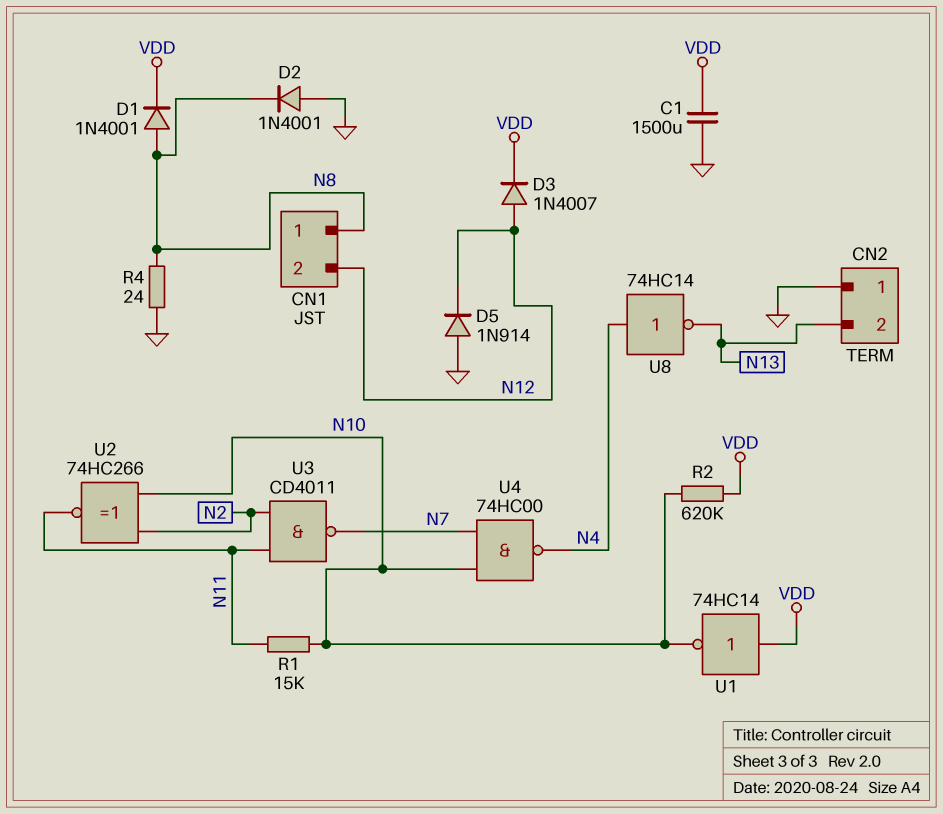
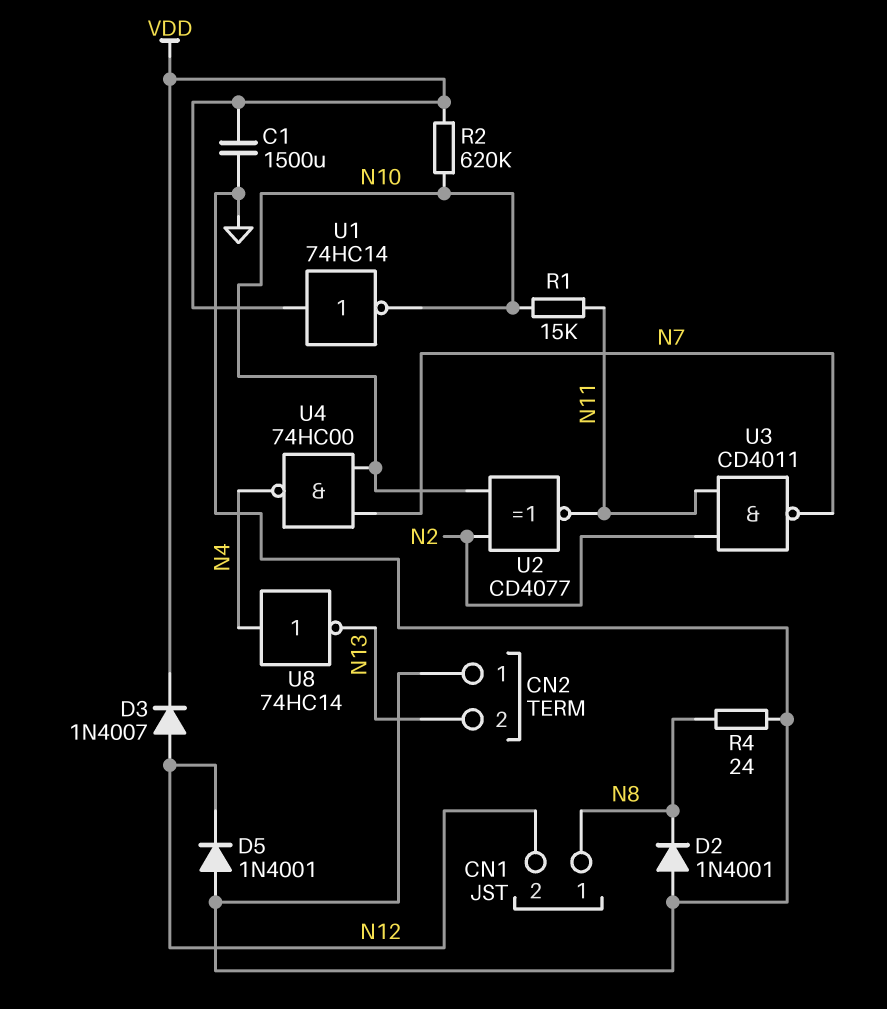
D1: diode 1N4001 (A N8, K VDD) -> none
D5: diode 1N914 (A GND, K N12) -> diode 1N4001 (A GND, K N12)
U2: XNOR 74HC266 (in N2, in N10, out N11) -> XNOR CD4077 (in N2, in N10, out N11)

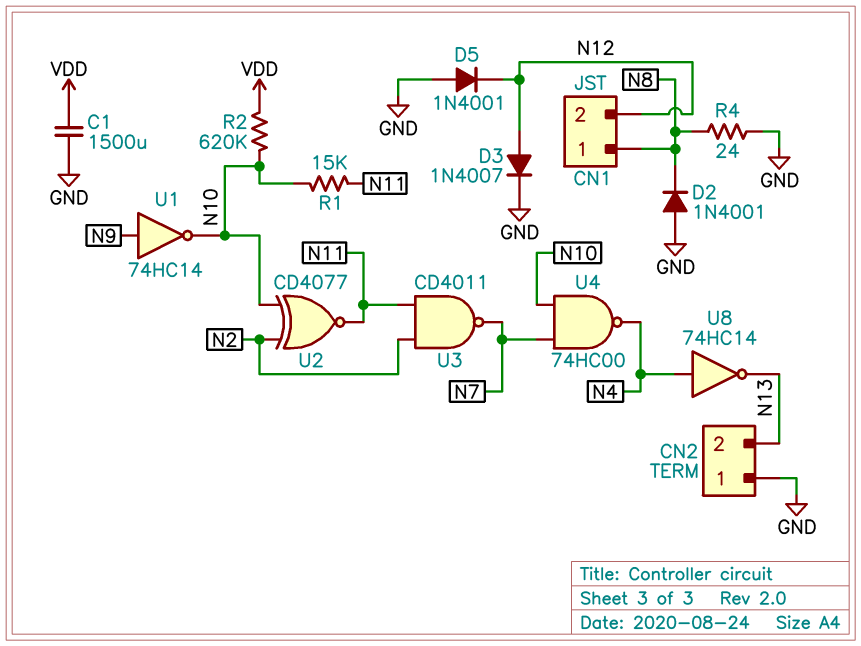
D3: diode 1N4007 (A N12, K VDD) -> diode 1N4007 (A N12, K GND)
U1: NOT 74HC14 (in VDD, out N10) -> NOT 74HC14 (in N9, out N10)

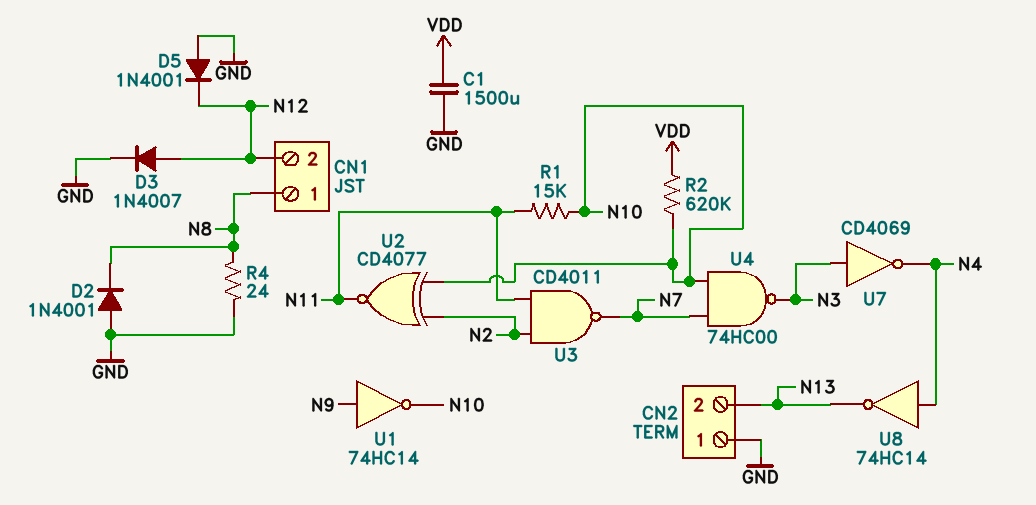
U4: NAND 74HC00 (in N7, in N10, out N4) -> NAND 74HC00 (in N7, in N10, out N3)
U7: none -> NOT CD4069 (in N3, out N4)

